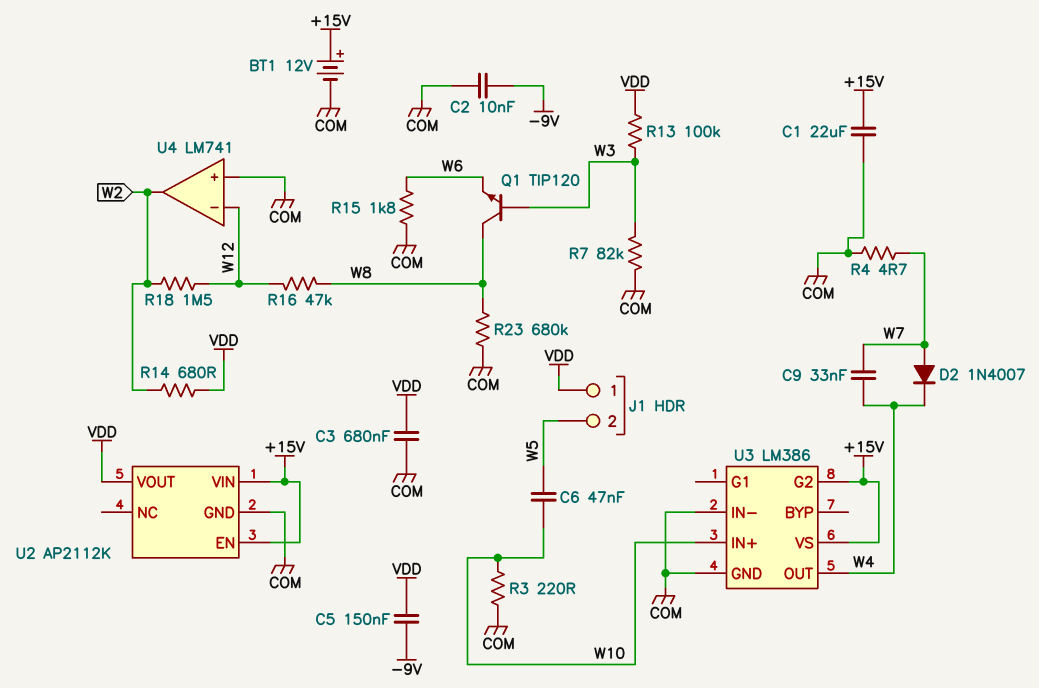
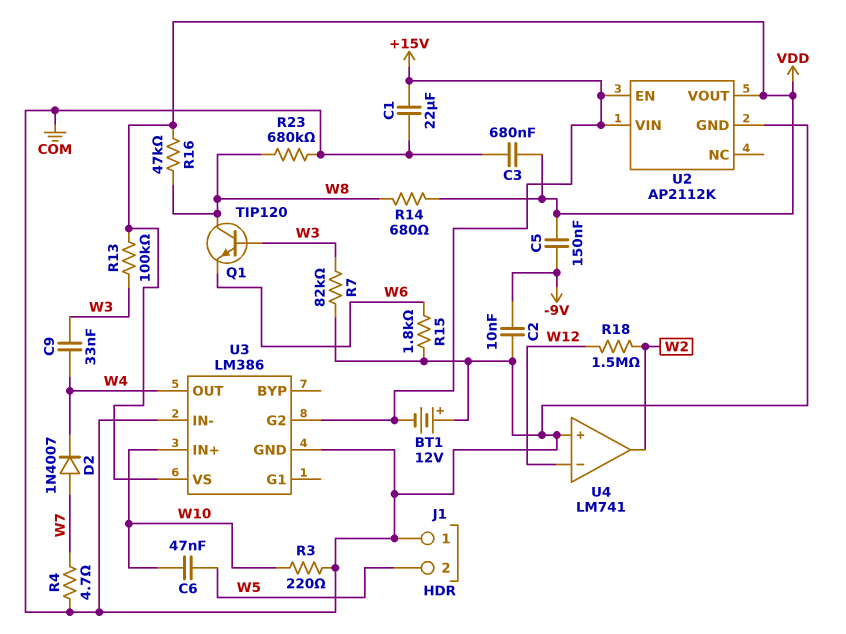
BT1: 12V (plus +15V, minus COM) -> 12V (plus COM, minus +15V)
C9: 33nF (W4, W7) -> 33nF (W3, W4)
J1 pin 1: VDD -> COM
R14: 680 (VDD, W2) -> 680 (VDD, W8)
R16: 47k (W8, W12) -> 47k (VDD, W8)
U3 pin VS: +15V -> VDD

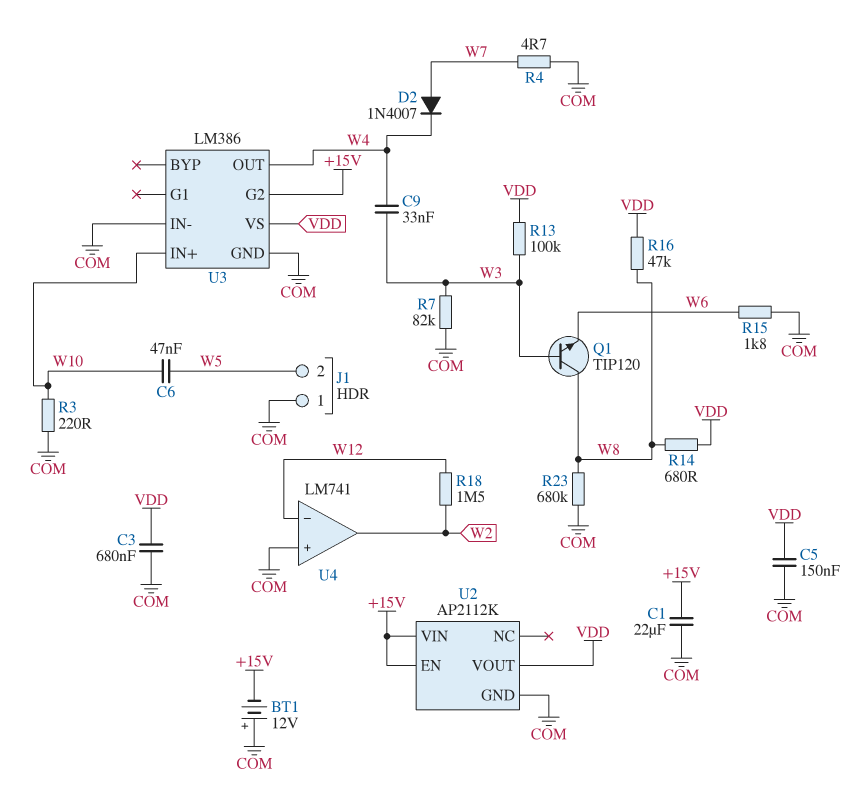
C2: 10nF (-9V, COM) -> none
C5: 150nF (-9V, VDD) -> 150nF (COM, VDD)

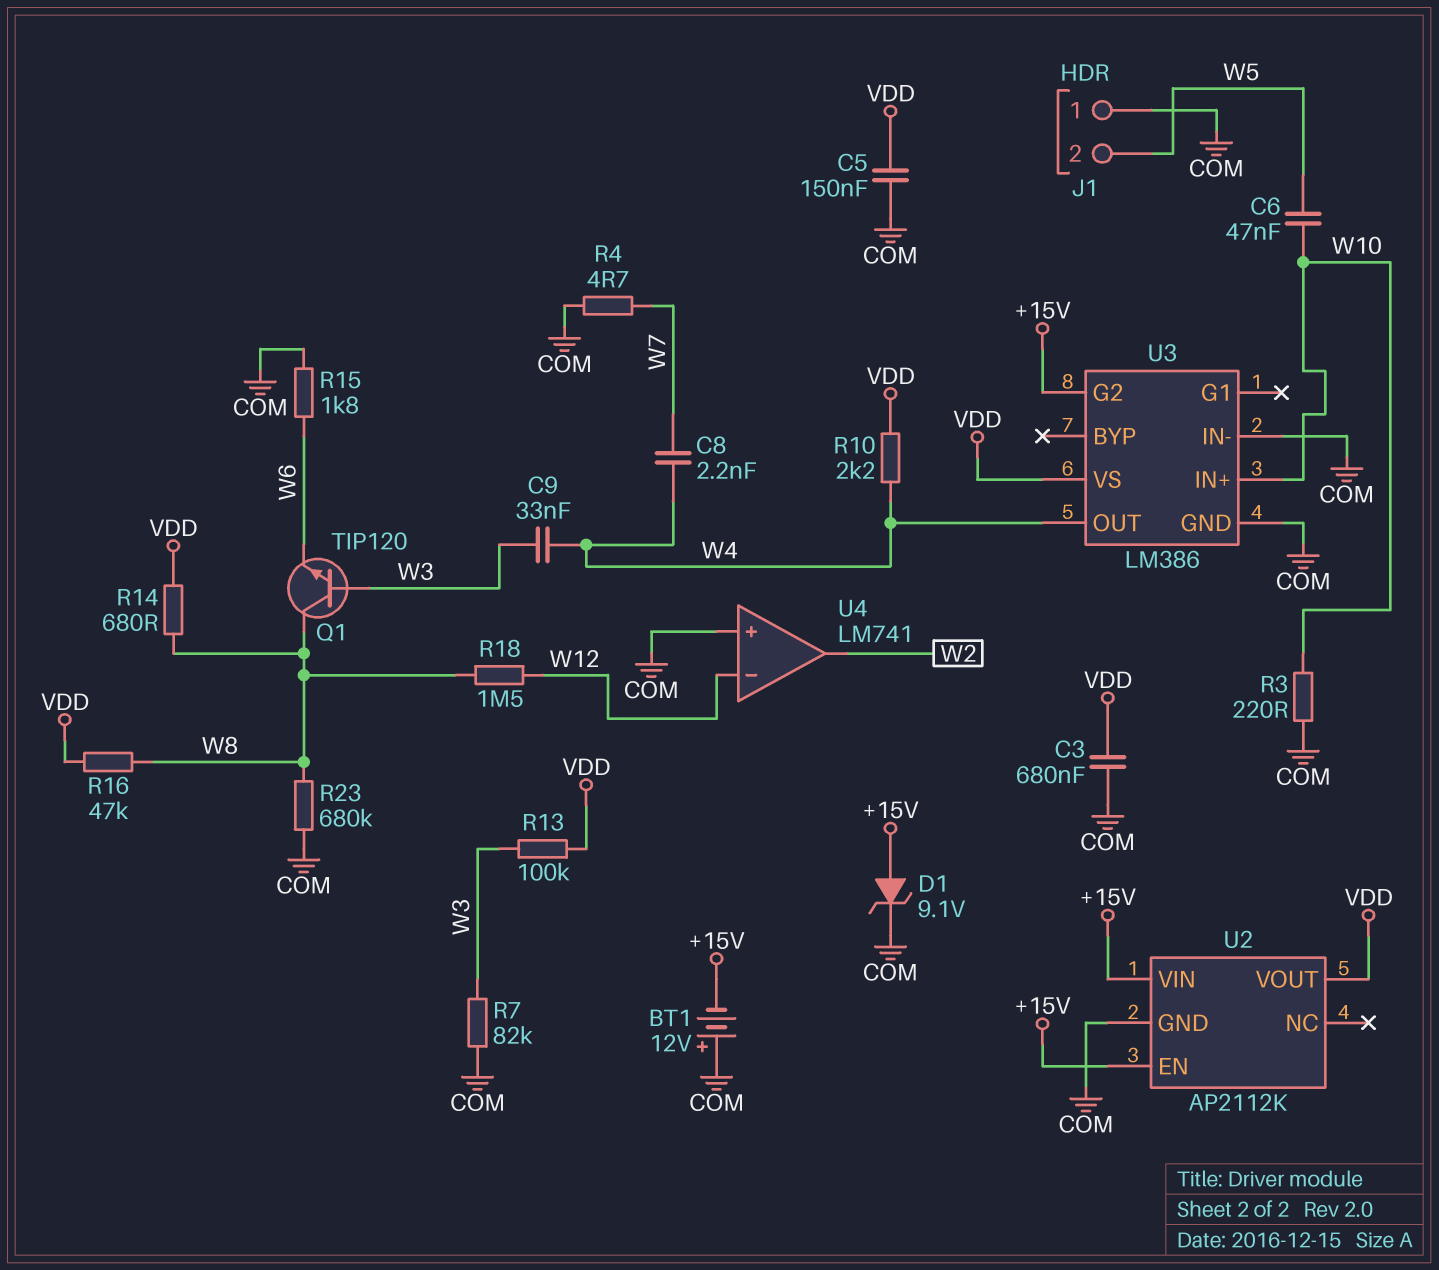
C1: 22uF (+15V, COM) -> none
C8: none -> 2.2nF (W4, W7)
D1: none -> zener 9.1V (A +15V, K COM)
D2: diode 1N4007 (A W7, K W4) -> none
R10: none -> 2.2k (VDD, W4)
R18: 1.5M (W2, W12) -> 1.5M (W8, W12)

